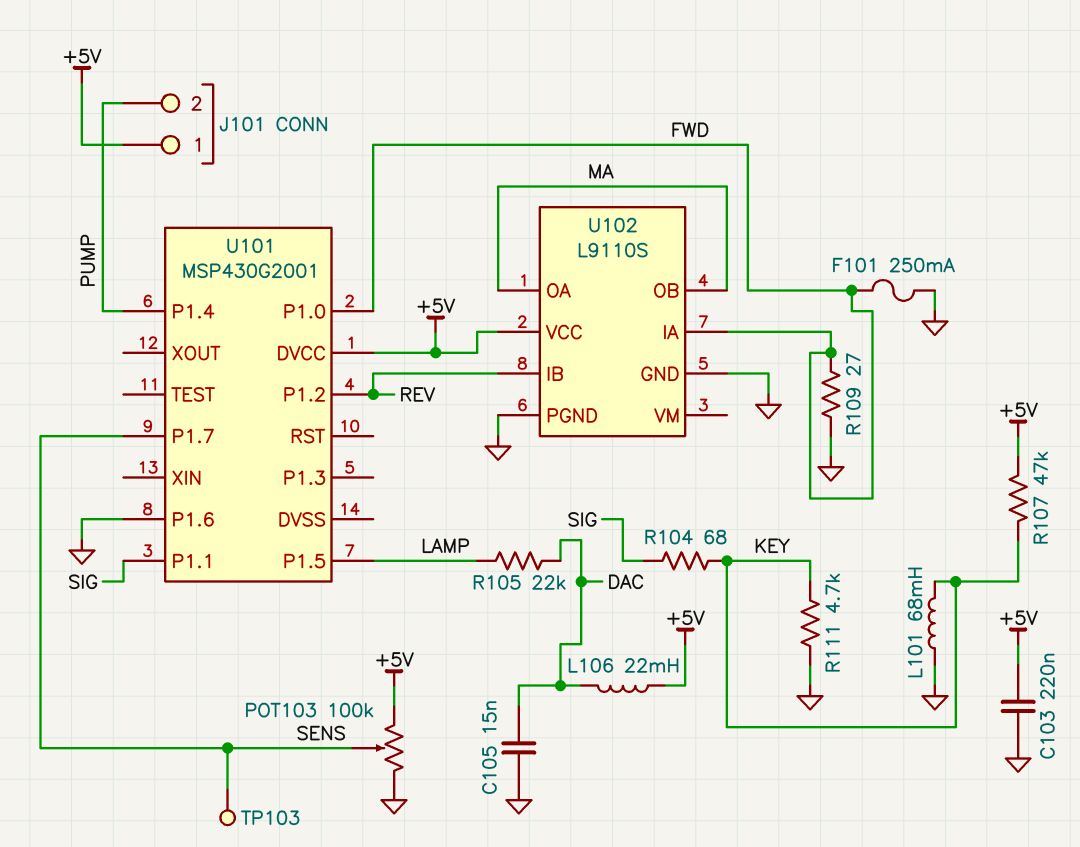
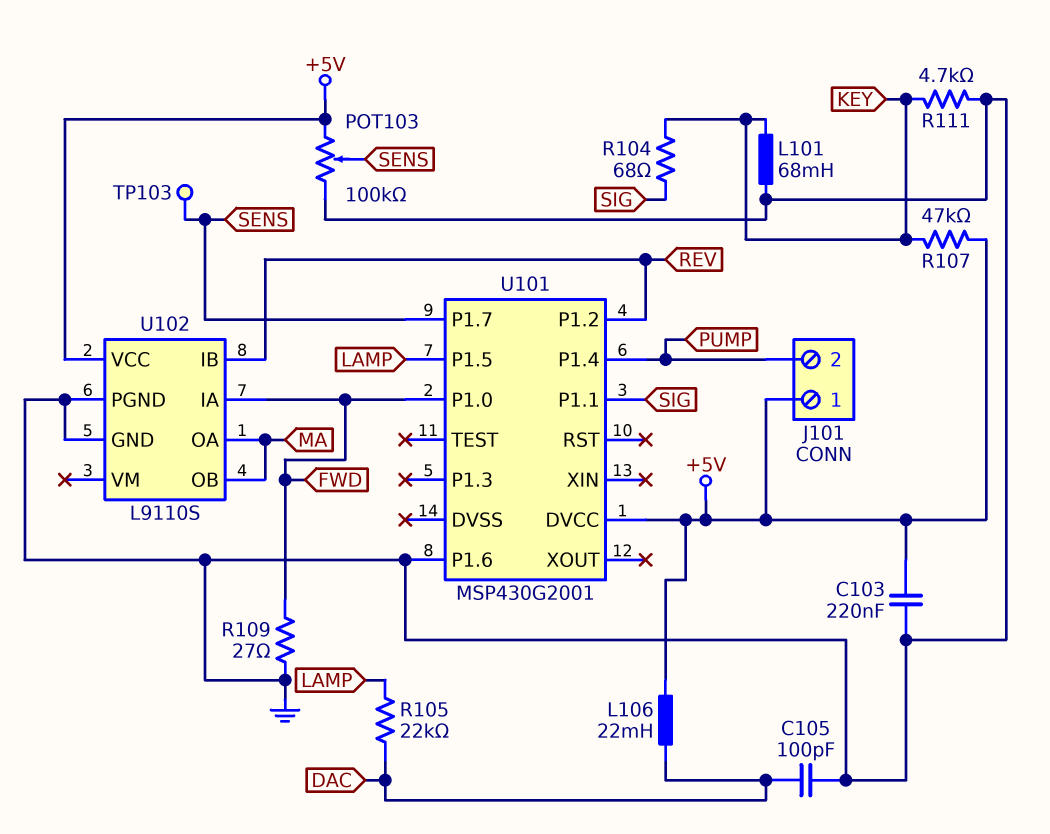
C105: 15nF (DAC, GND) -> 100pF (DAC, GND)
F101: 250mA (FWD, GND) -> none

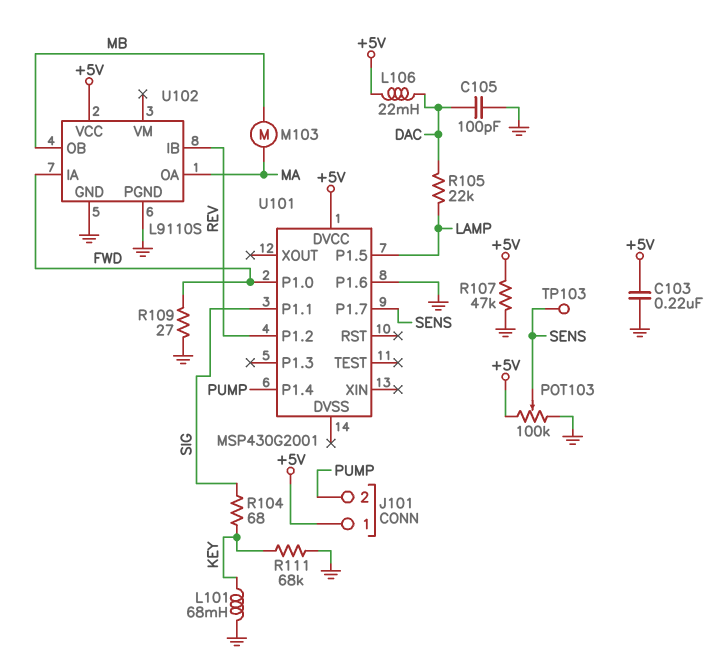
M103: none -> motor (MA, MB)
R107: 47k (+5V, KEY) -> 47k (+5V, GND)
R111: 4.7k (GND, KEY) -> 68k (GND, KEY)
U102 pin OB: MA -> MB

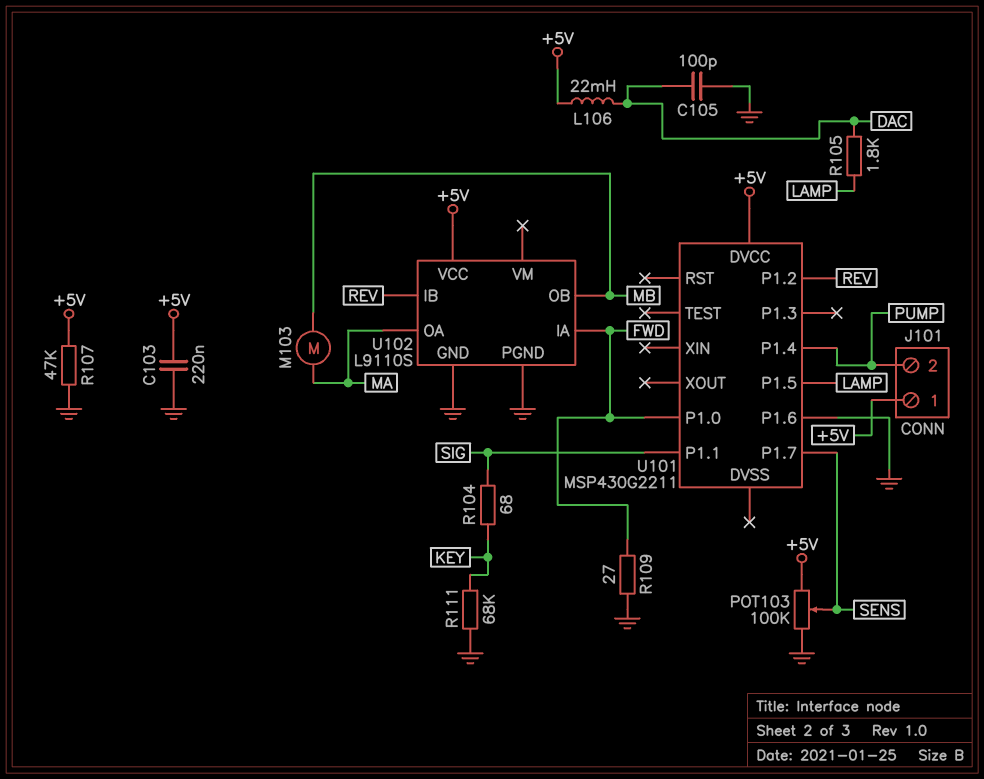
L101: 68mH (GND, KEY) -> none
R105: 22k (DAC, LAMP) -> 1.8k (DAC, LAMP)
TP103: test point (SENS) -> none
U101: MSP430G2001 -> MSP430G2211

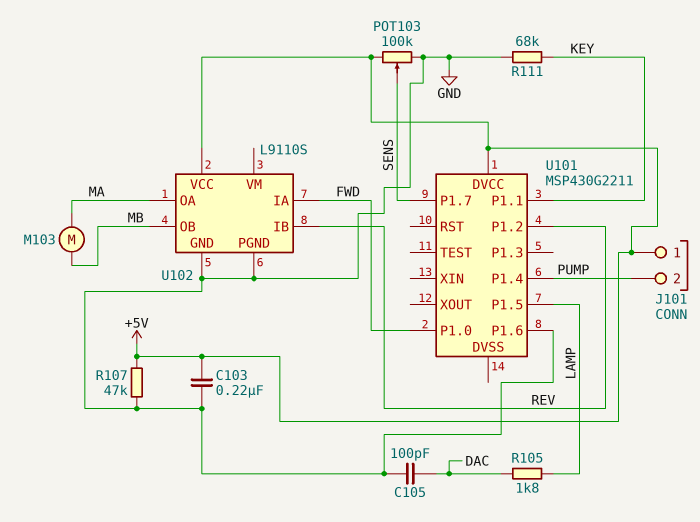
L106: 22mH (+5V, DAC) -> none
R104: 68 (KEY, SIG) -> none
R109: 27 (FWD, GND) -> none
U101 pin P1.1: SIG -> KEY

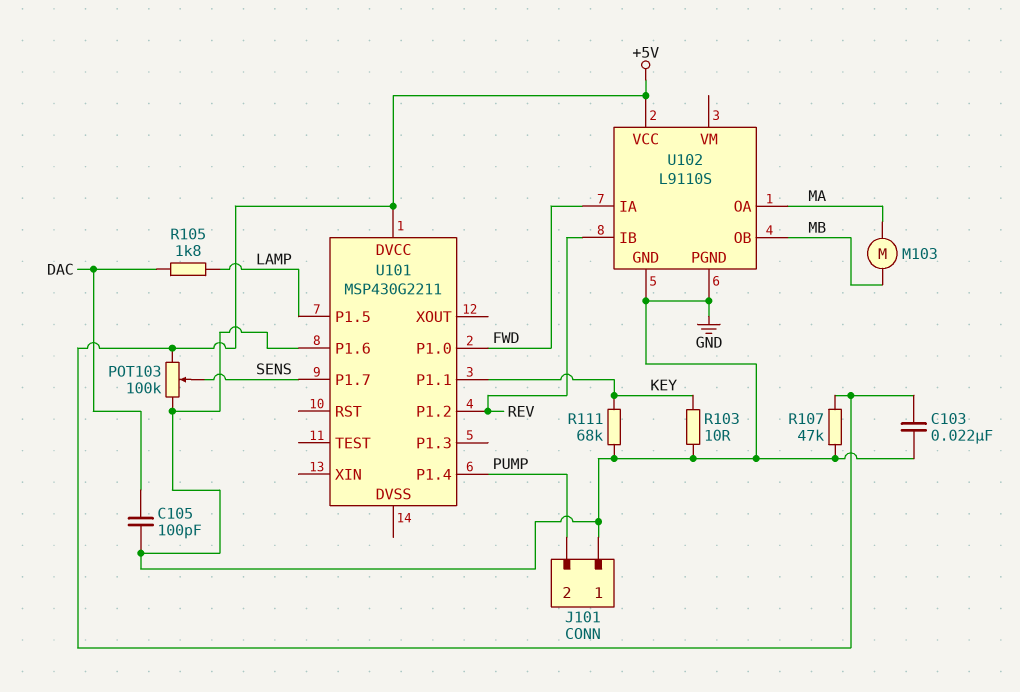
C103: 220nF (+5V, GND) -> 22nF (+5V, GND)
J101 pin 1: +5V -> GND
R103: none -> 10 (GND, KEY)

